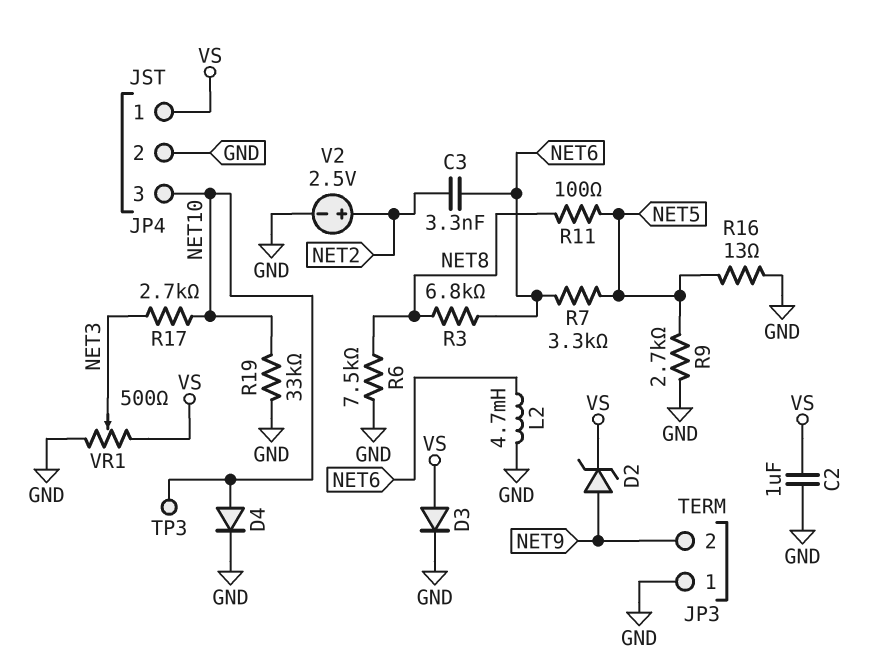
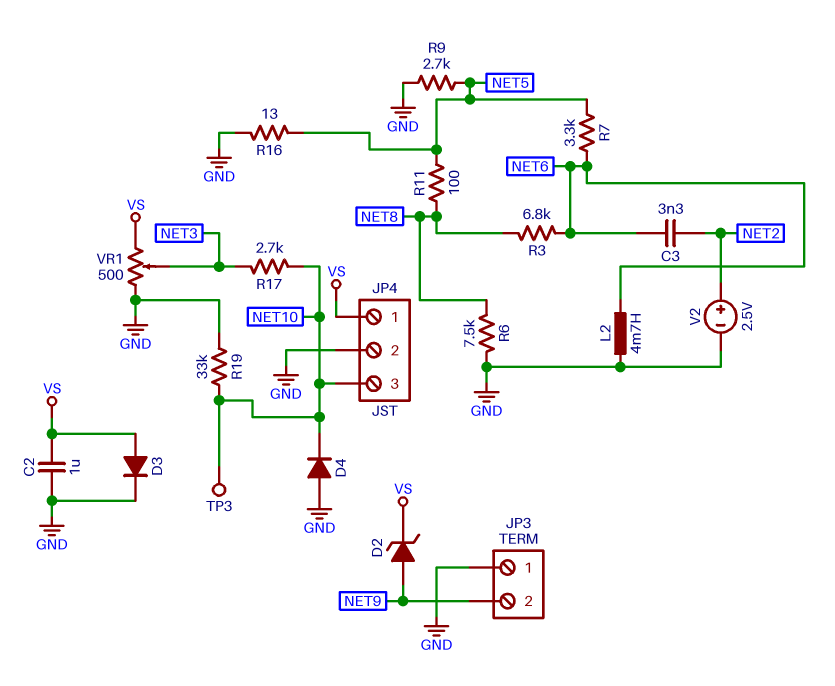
D4: diode (A NET10, K GND) -> diode (A GND, K NET10)

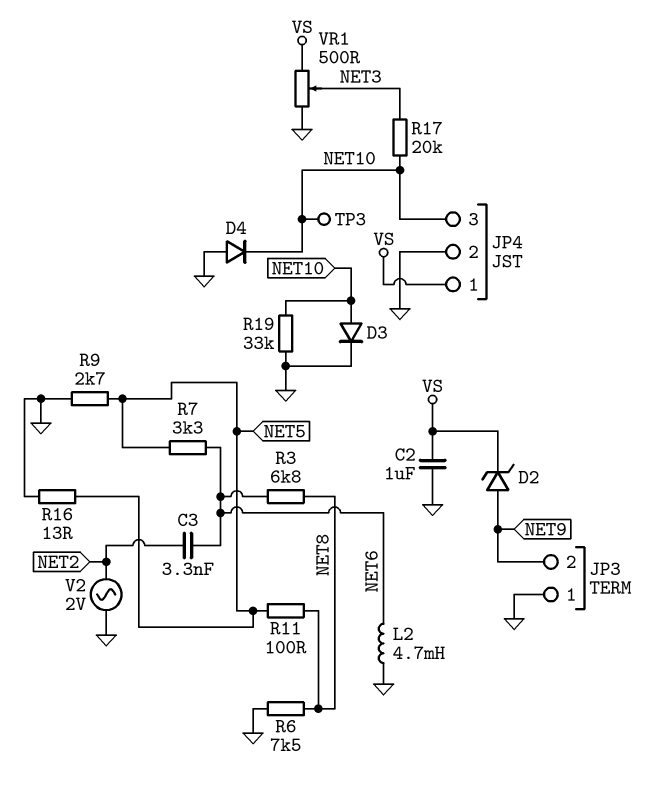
D3: diode (A VS, K GND) -> diode (A NET10, K GND)
R17: 2.7k (NET3, NET10) -> 20k (NET3, NET10)
V2: 2.5V (plus NET2, minus GND) -> AC 2V (GND, NET2)

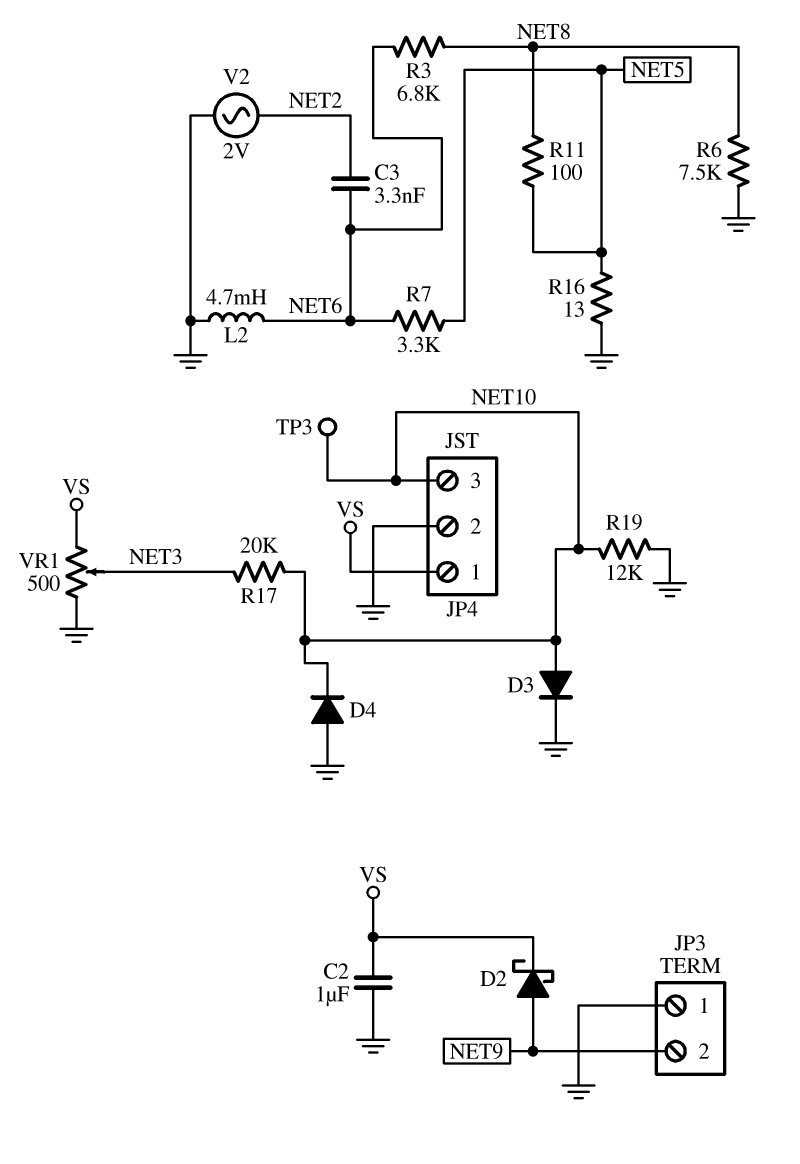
D2: zener (A NET9, K VS) -> schottky (A NET9, K VS)
R9: 2.7k (GND, NET5) -> none
R19: 33k (GND, NET10) -> 12k (GND, NET10)

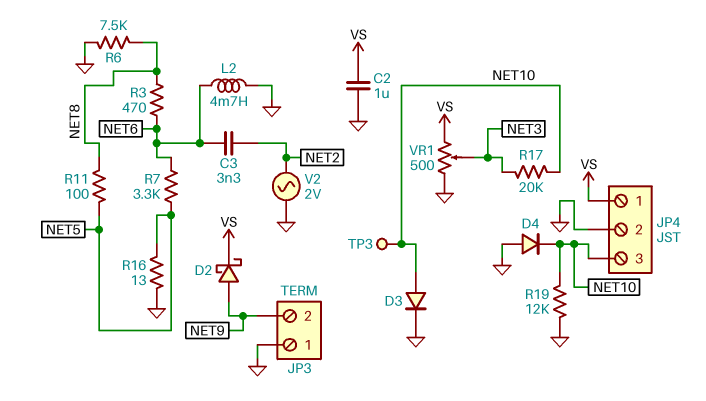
R3: 6.8k (NET6, NET8) -> 470 (NET6, NET8)

